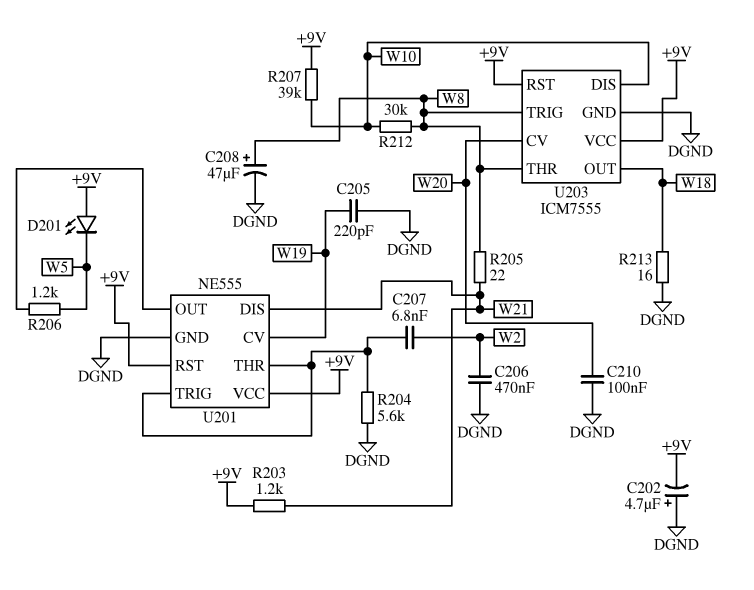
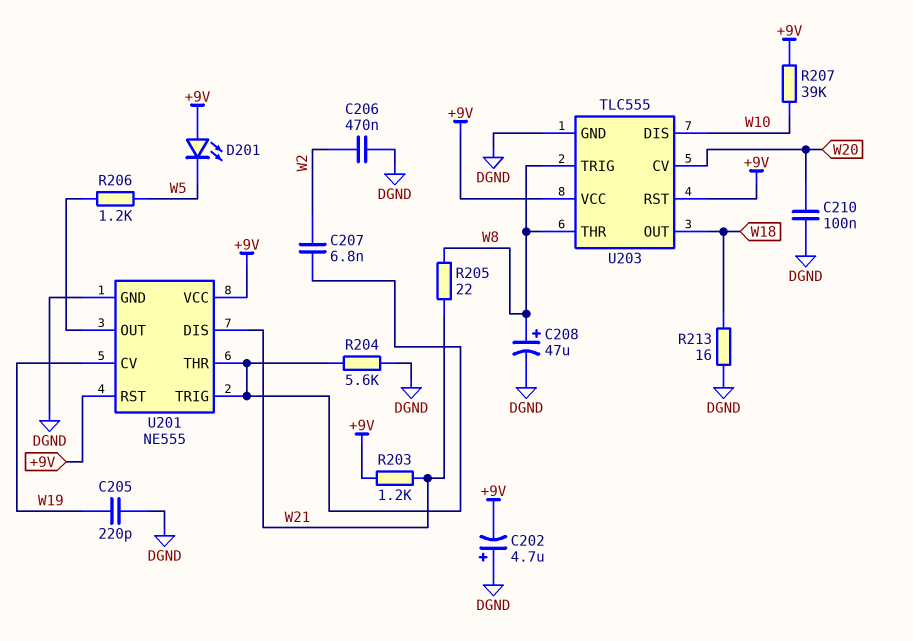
R212: 30k (W8, W10) -> none
U203: ICM7555 -> TLC555

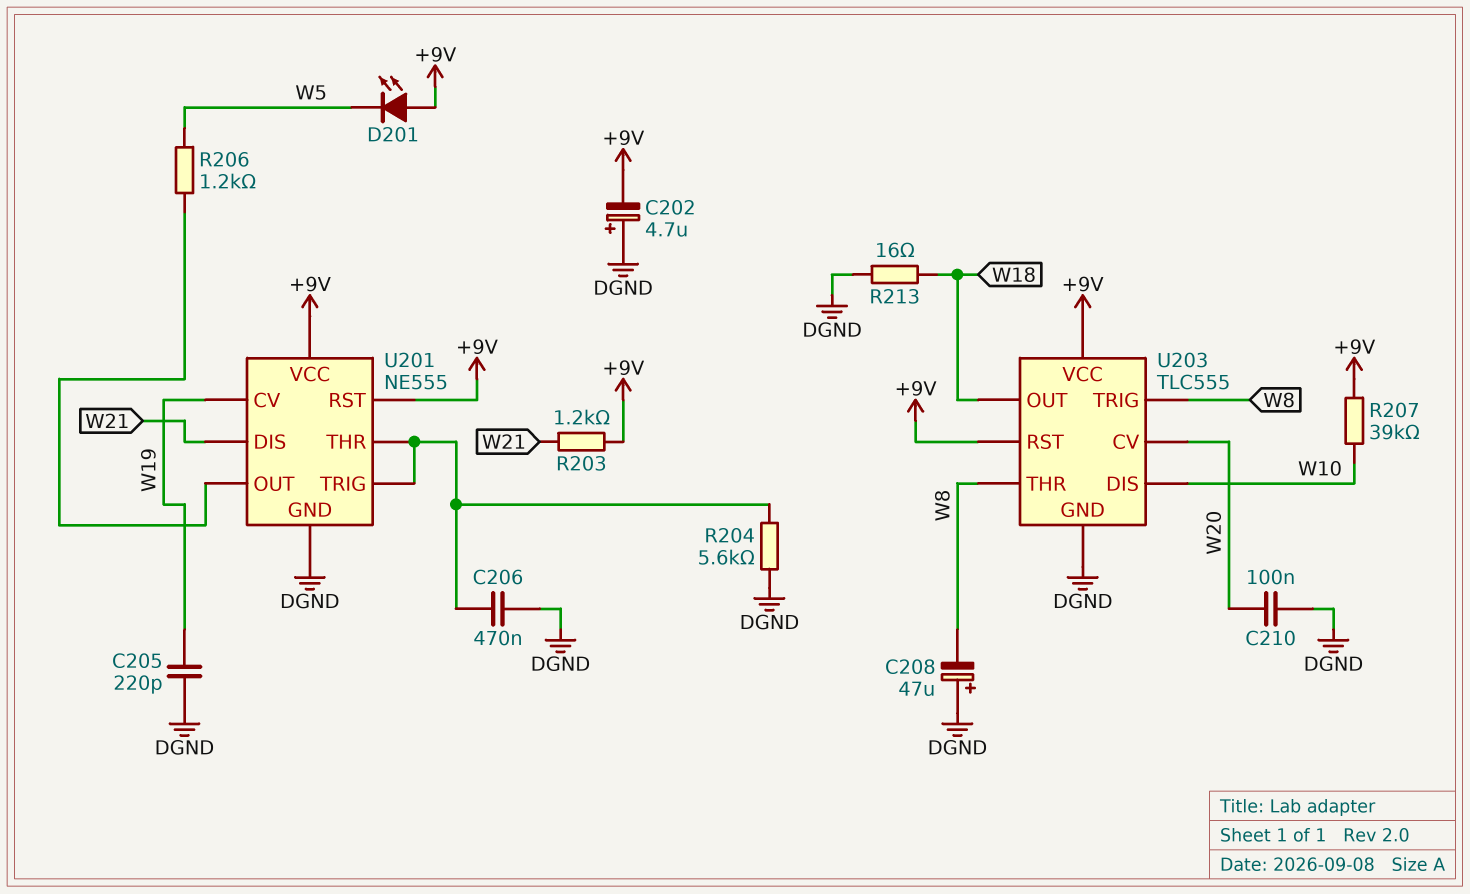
C206: 470nF (DGND, W2) -> 470nF (DGND, U201/THR)
C207: 6.8nF (U201/THR, W2) -> none
C208: 47uF (plus W8, minus DGND) -> 47uF (plus DGND, minus W8)
R205: 22 (W8, W21) -> none

